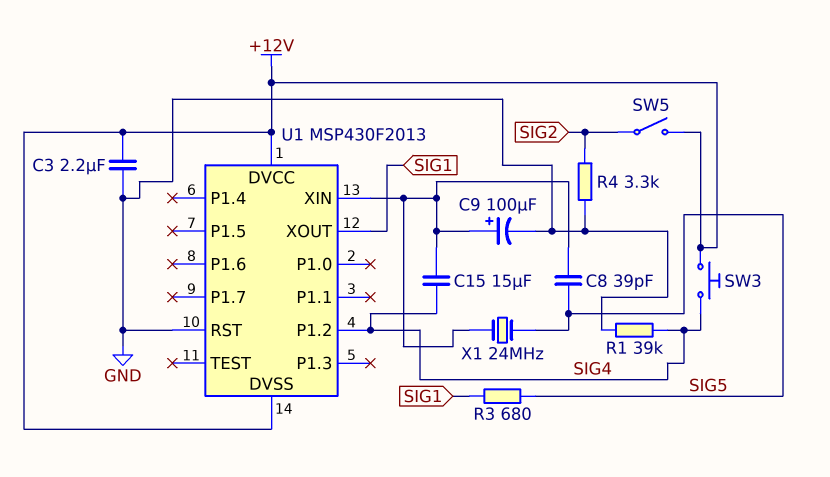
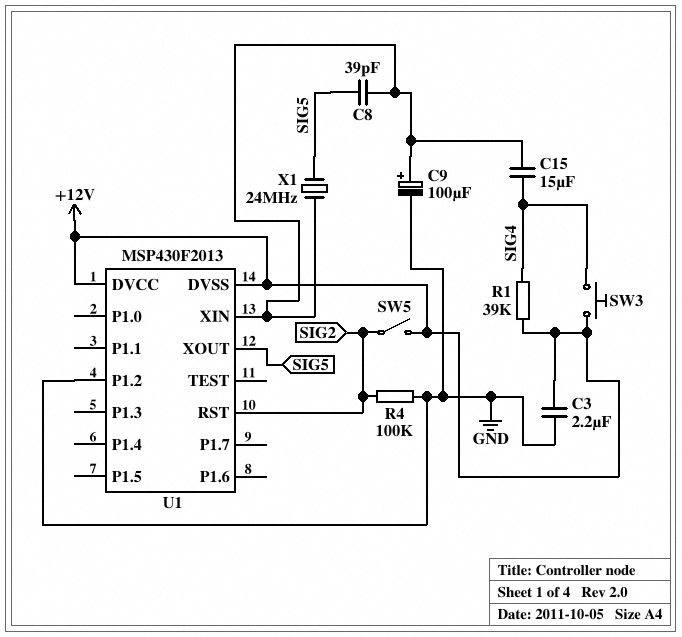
R1: 39k (GND, SIG4) -> 39k (+12V, SIG4)
R3: 680 (SIG1, SIG5) -> none
R4: 3.3k (GND, SIG2) -> 100k (GND, SIG2)
U1 pin P1.2: SIG4 -> GND
U1 pin RST: GND -> SIG2
U1 pin XOUT: SIG1 -> SIG5

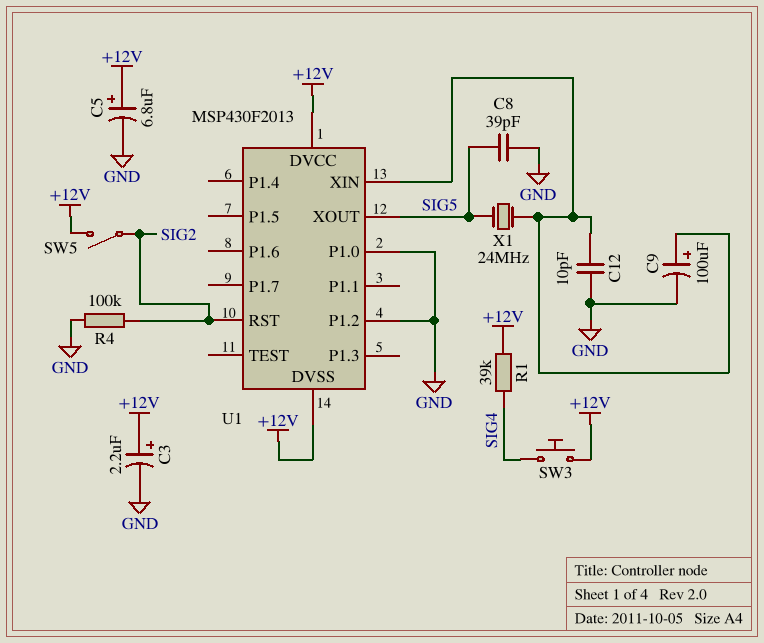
C3: 2.2uF (+12V, GND) -> 2.2uF (plus +12V, minus GND)
C5: none -> 6.8uF (plus +12V, minus GND)
C8: 39pF (SIG5, U1/XIN) -> 39pF (GND, SIG5)
C12: none -> 10pF (GND, U1/XIN)
C15: 15uF (SIG4, U1/XIN) -> none
U1 pin P1.0: none -> GND

